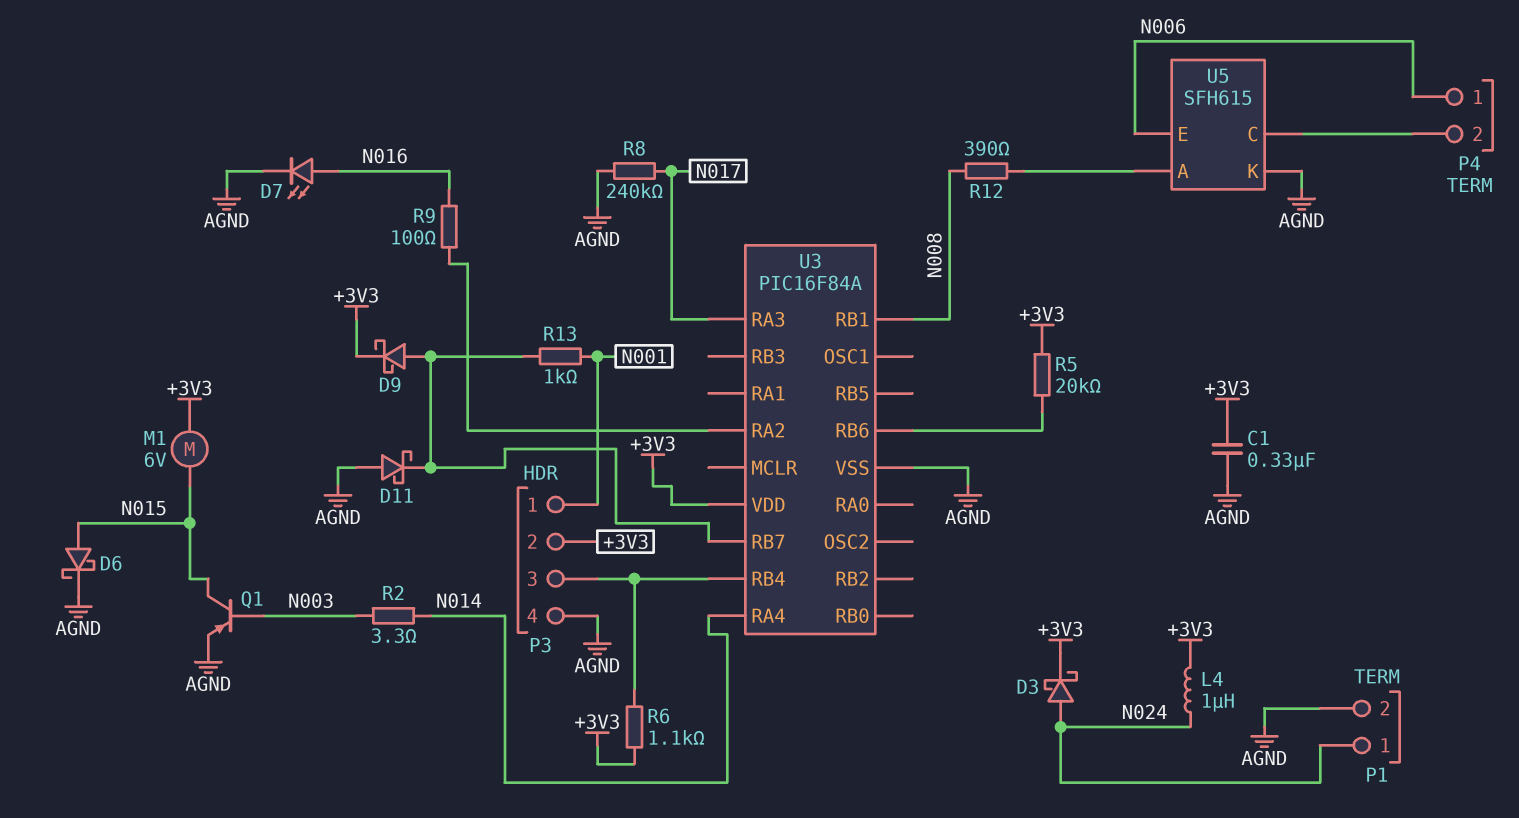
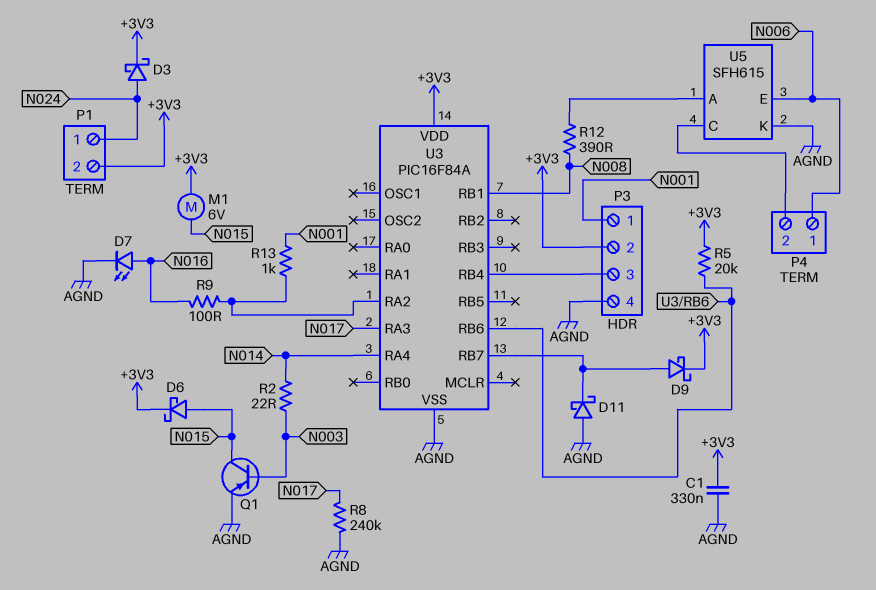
D6: schottky (A N015, K AGND) -> schottky (A N015, K +3V3)
L4: 1uH (+3V3, N024) -> none
P1 pin 2: AGND -> +3V3
R2: 3.3 (N003, N014) -> 22 (N003, N014)
R6: 1.1k (+3V3, P3/3) -> none
R13: 1k (N001, U3/RB7) -> 1k (N001, U3/RA2)

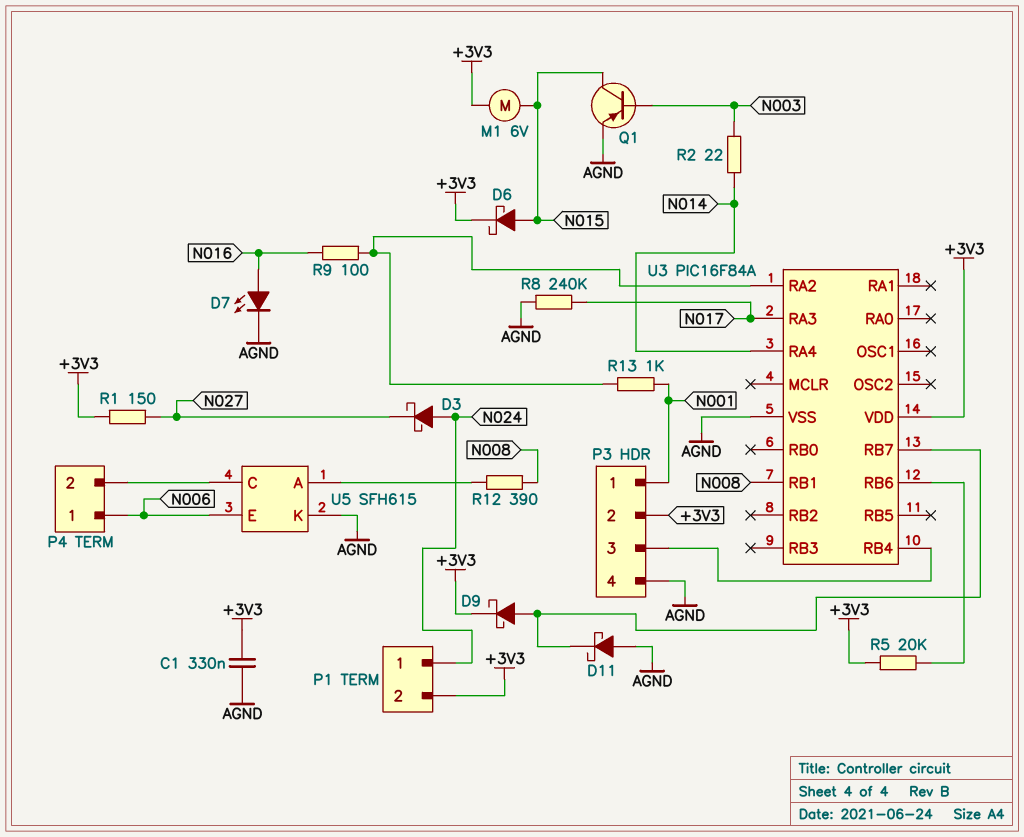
D3: schottky (A N024, K +3V3) -> schottky (A N024, K N027)
R1: none -> 150 (+3V3, N027)

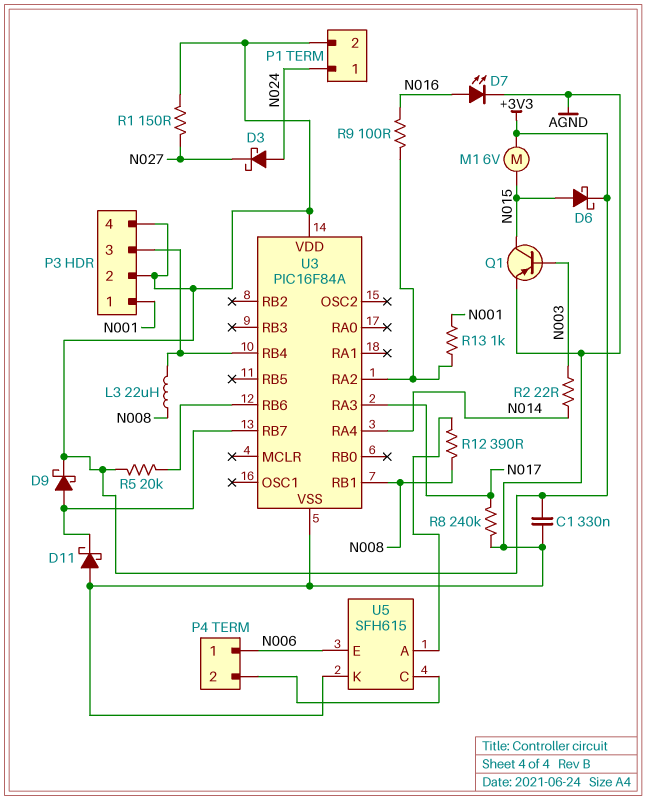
L3: none -> 22uH (N008, P3/3)
P3 pin 4: AGND -> +3V3

